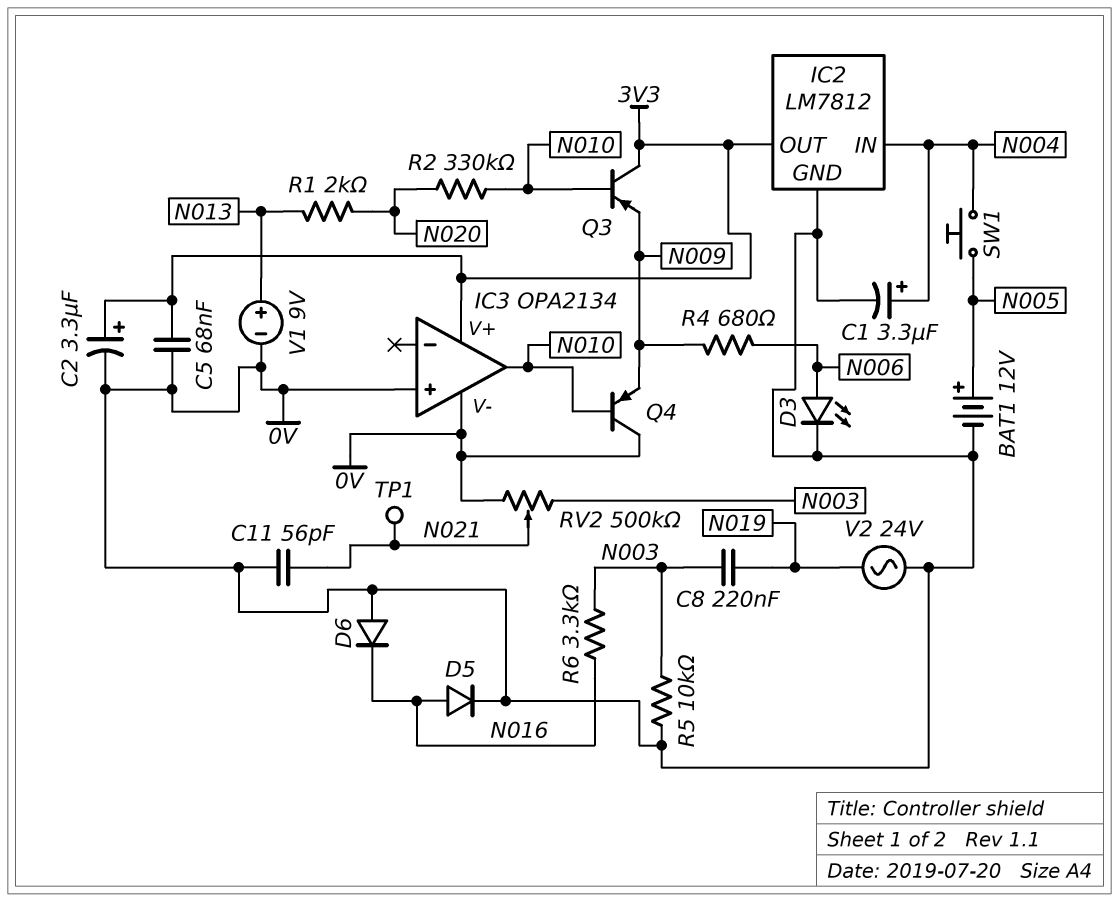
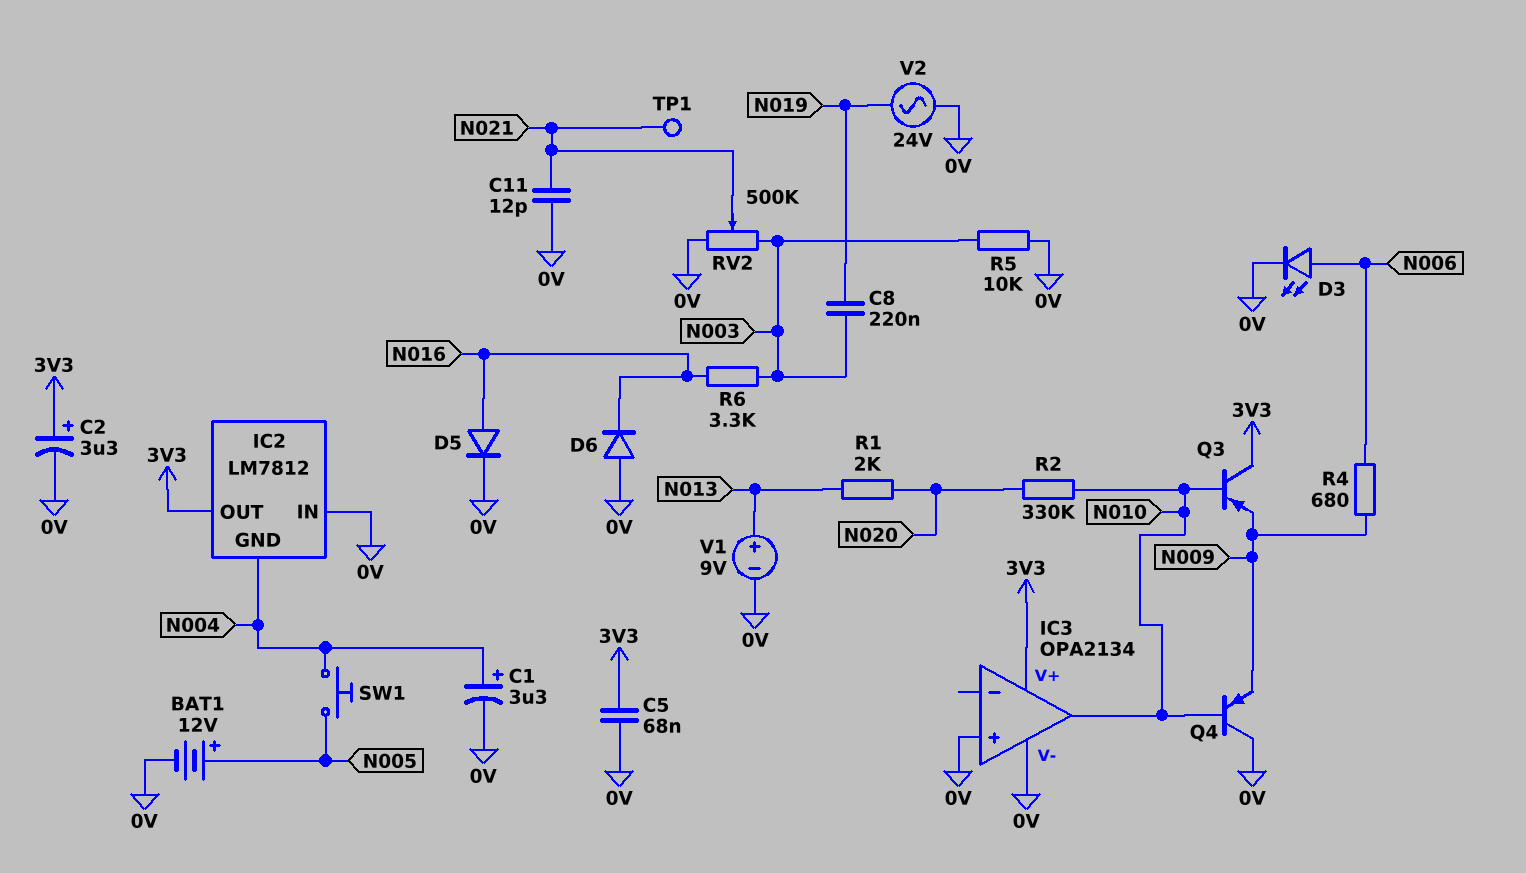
C11: 56pF (0V, N021) -> 12pF (0V, N021)
IC2 pin GND: 0V -> N004
IC2 pin IN: N004 -> 0V

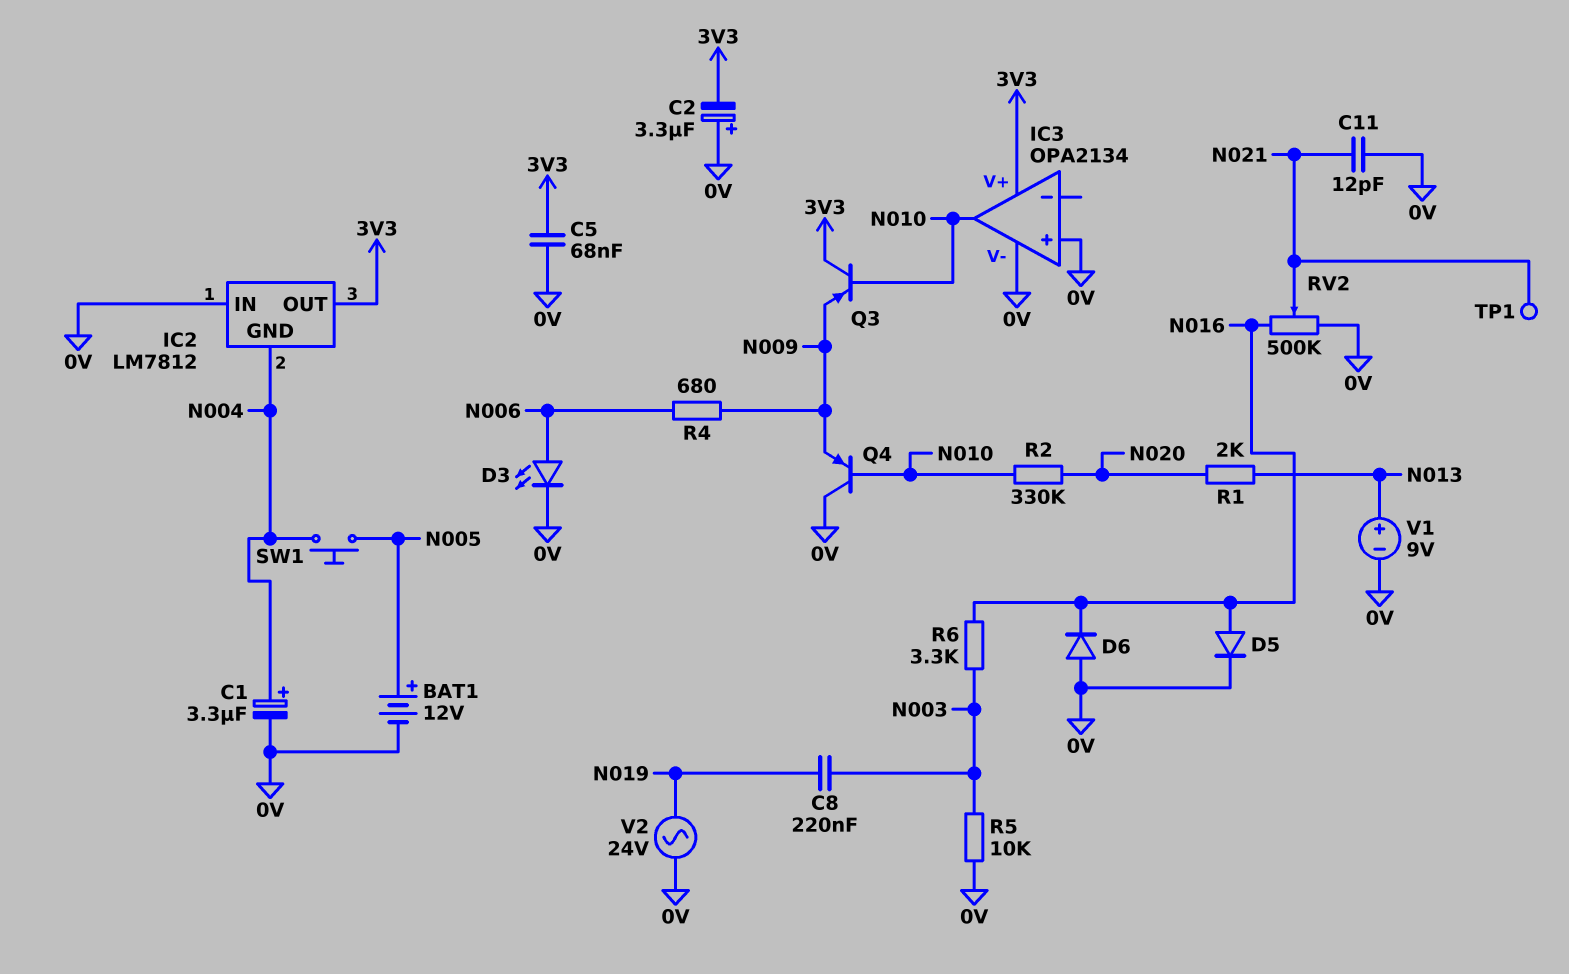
C2: 3.3uF (plus 3V3, minus 0V) -> 3.3uF (plus 0V, minus 3V3)
RV2: 500k (0V, N003, wiper N021) -> 500k (0V, N016, wiper N021)

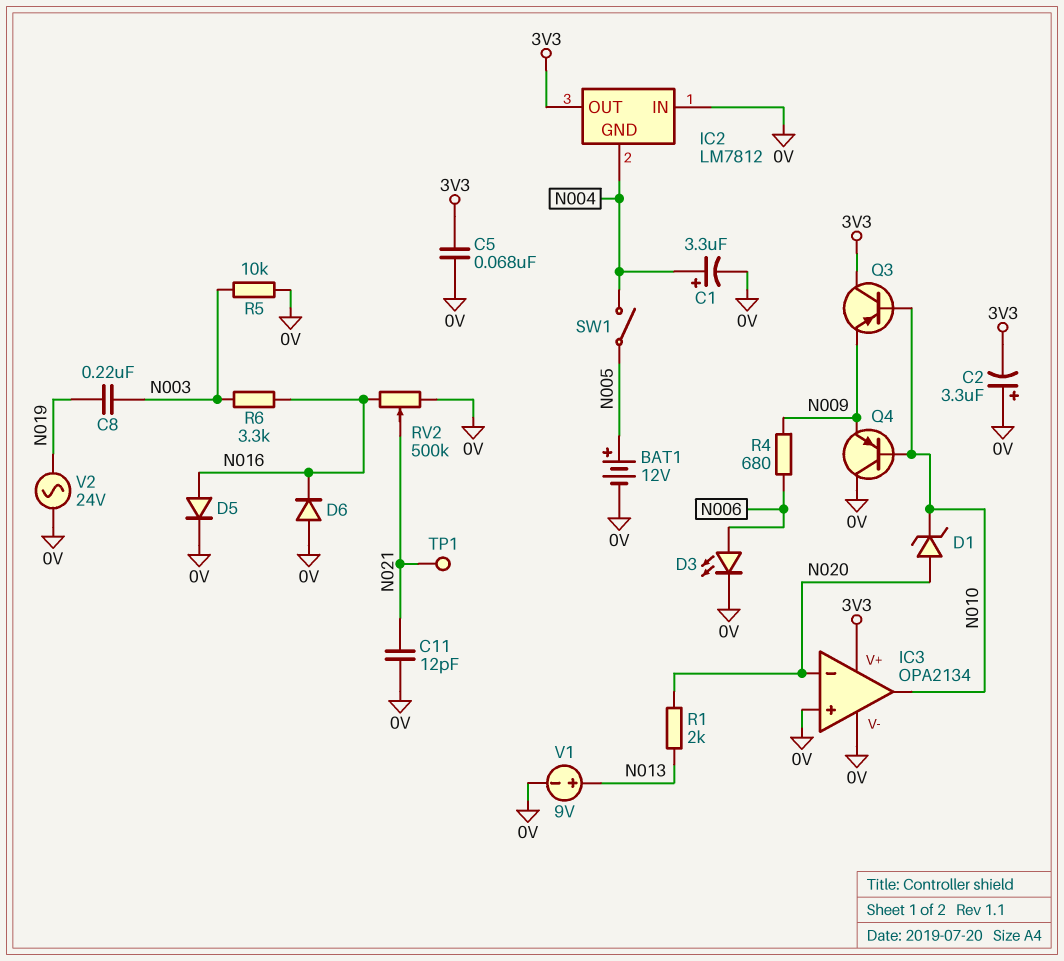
D1: none -> zener (A N020, K N010)
IC3 pin in-: none -> N020
R2: 330k (N010, N020) -> none
SW1: button (N004, N005) -> switch (N004, N005)

